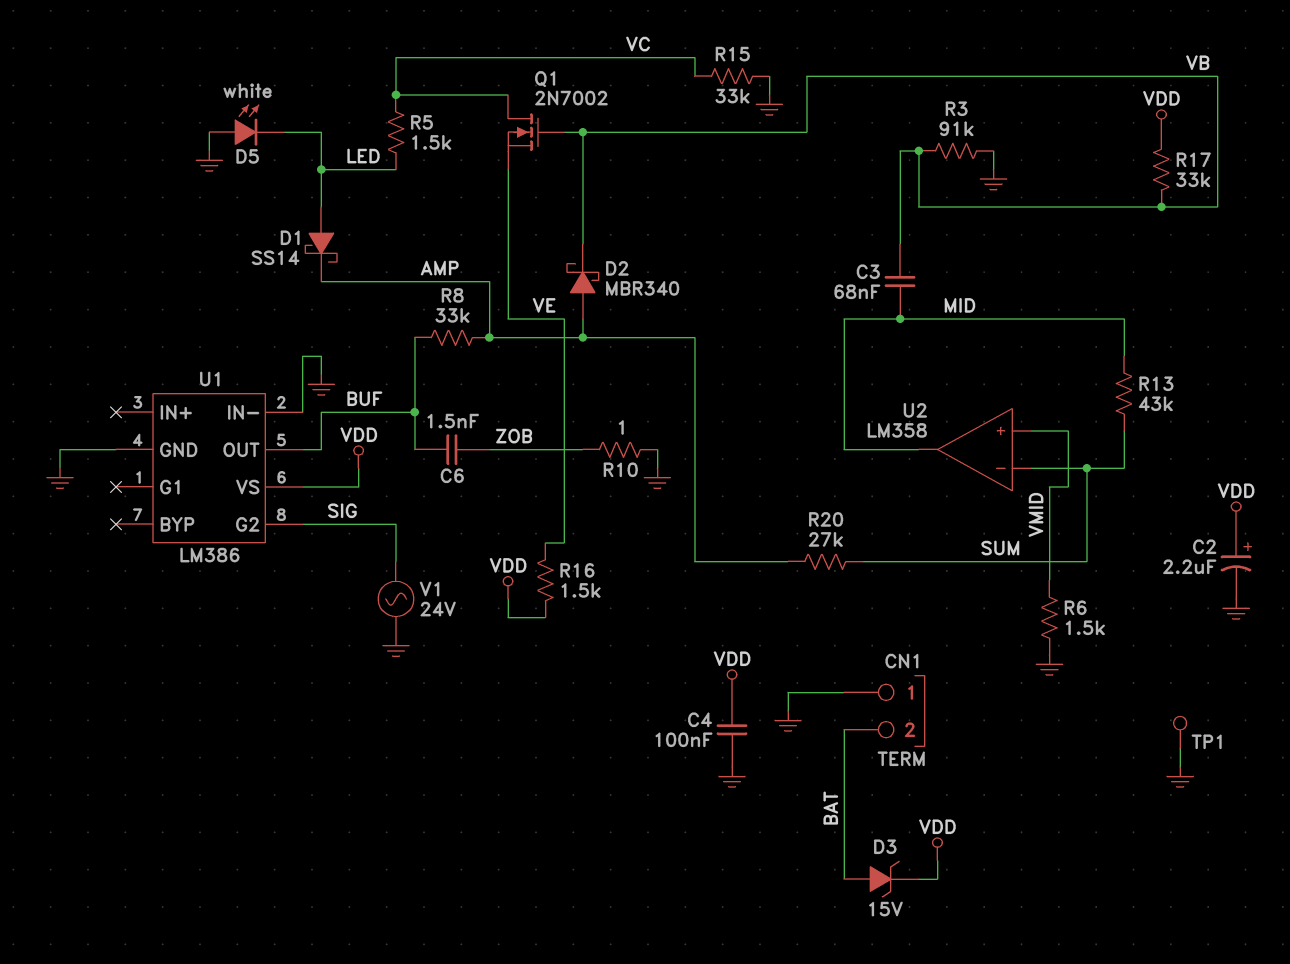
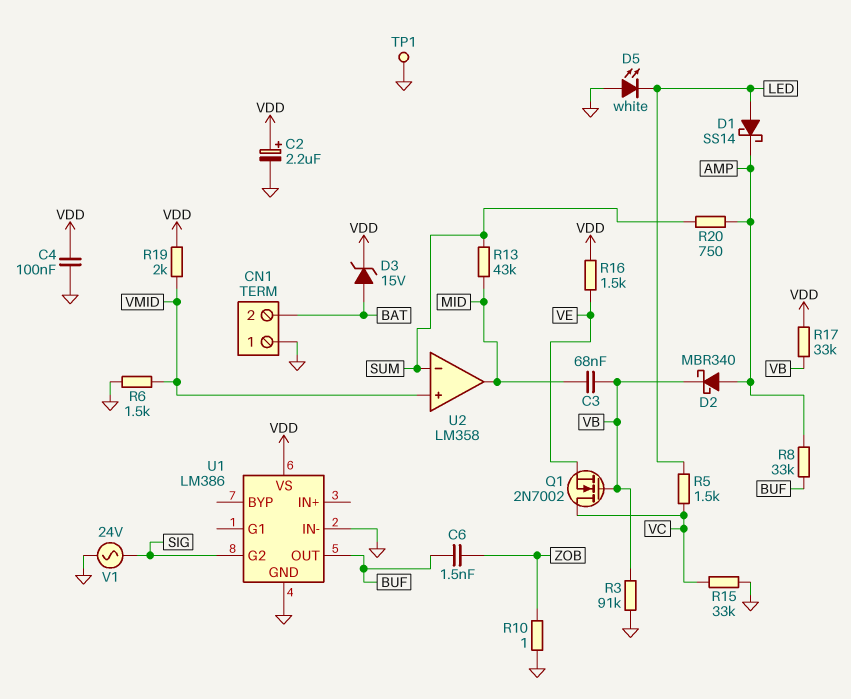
R19: none -> 2k (VDD, VMID)
R20: 27k (AMP, SUM) -> 750 (AMP, SUM)

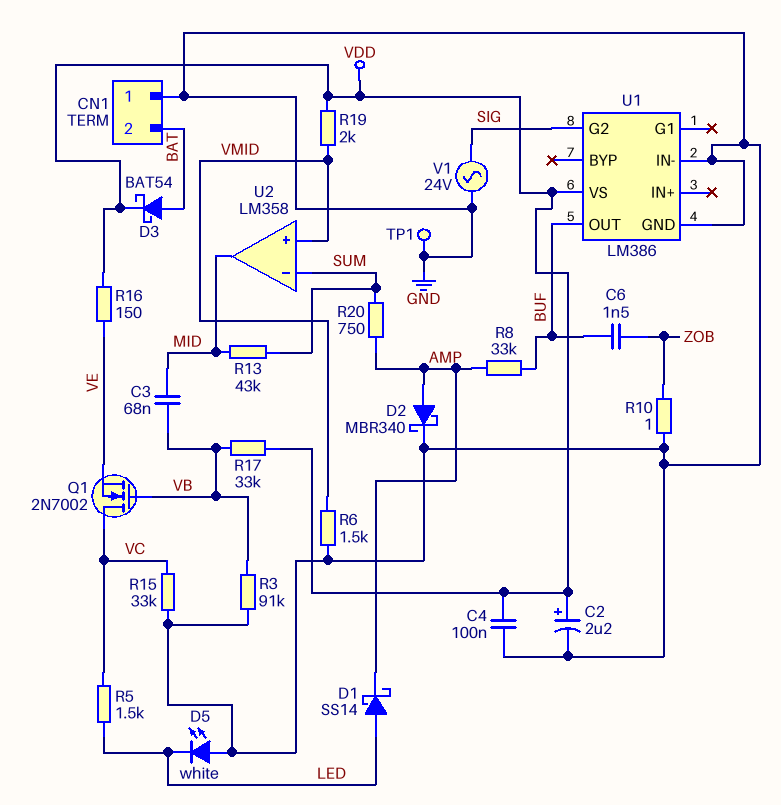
D2: schottky MBR340 (A AMP, K VB) -> schottky MBR340 (A AMP, K GND)
D3: zener 15V (A BAT, K VDD) -> schottky BAT54 (A BAT, K VDD)
R16: 1.5k (VDD, VE) -> 150 (VDD, VE)

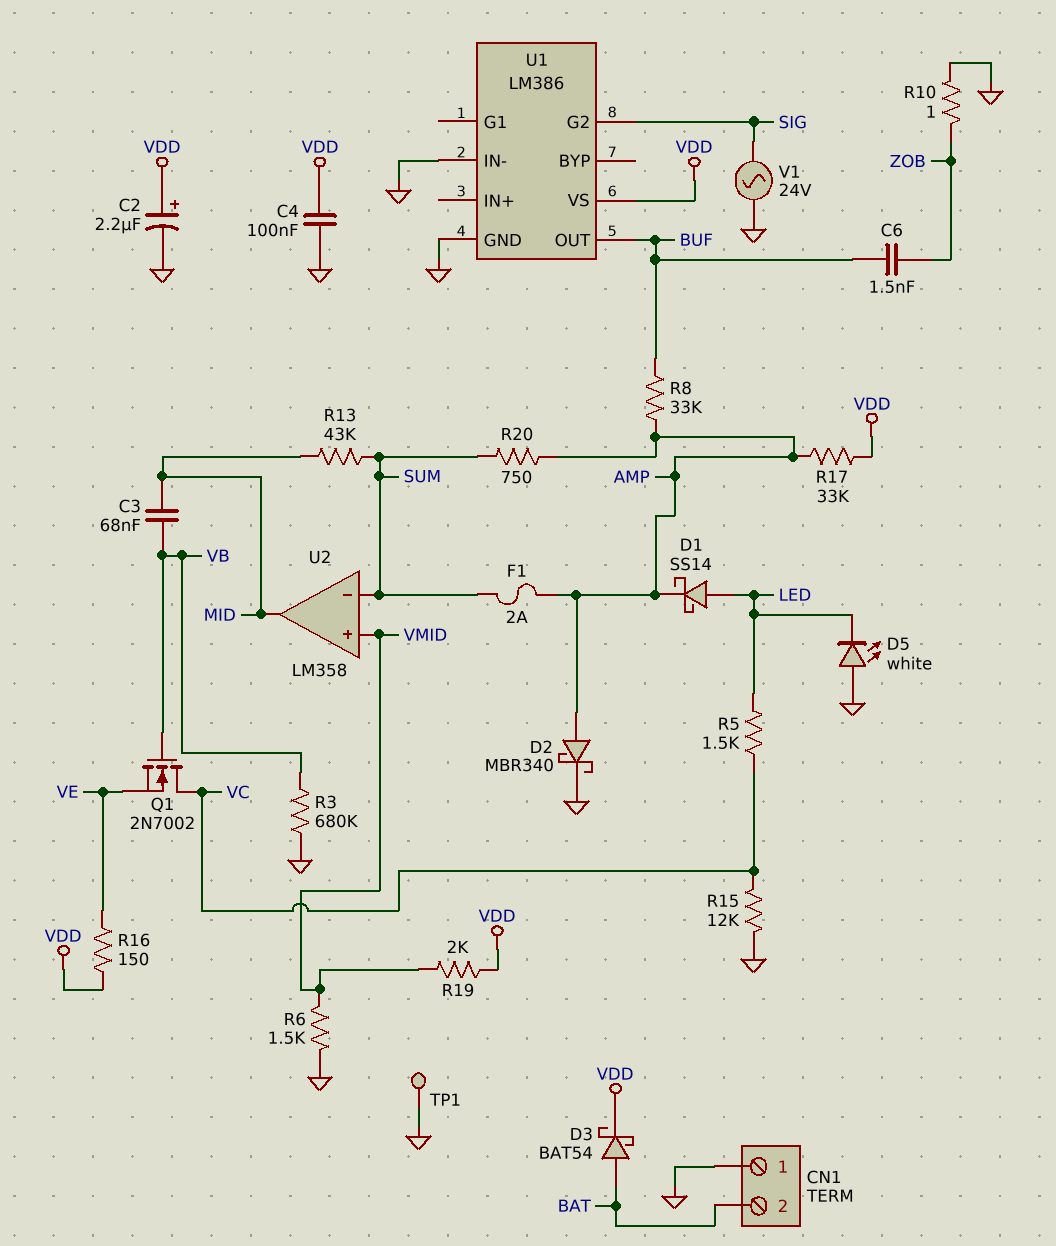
F1: none -> 2A (AMP, SUM)
R3: 91k (GND, VB) -> 680k (GND, VB)
R15: 33k (GND, VC) -> 12k (GND, VC)
R17: 33k (VB, VDD) -> 33k (AMP, VDD)

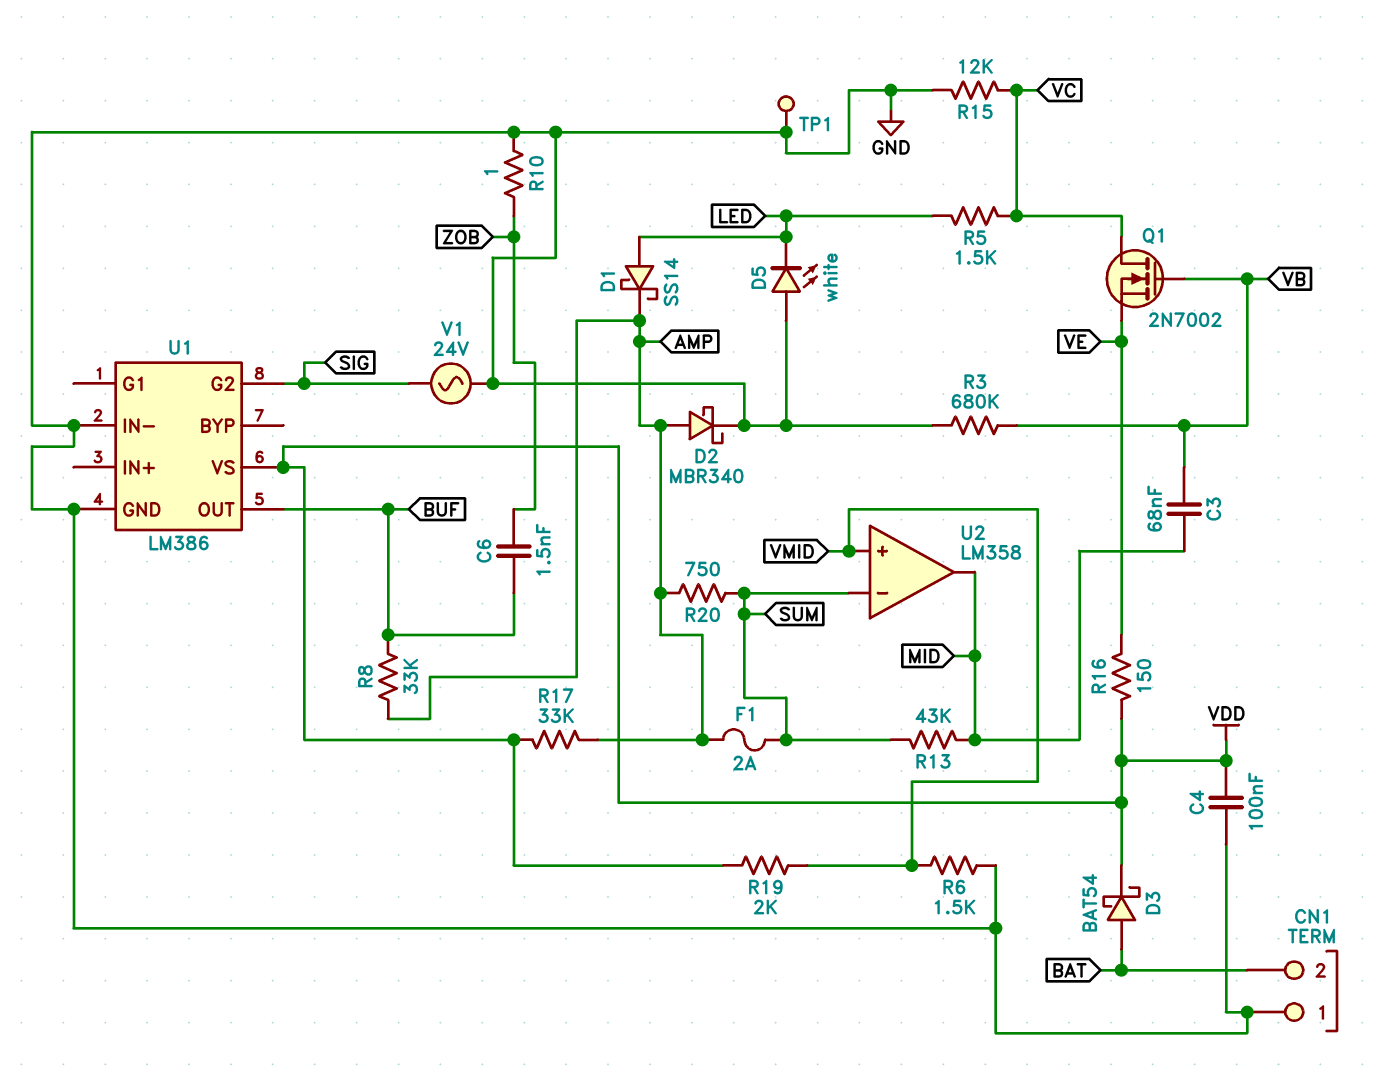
C2: 2.2uF (plus VDD, minus GND) -> none

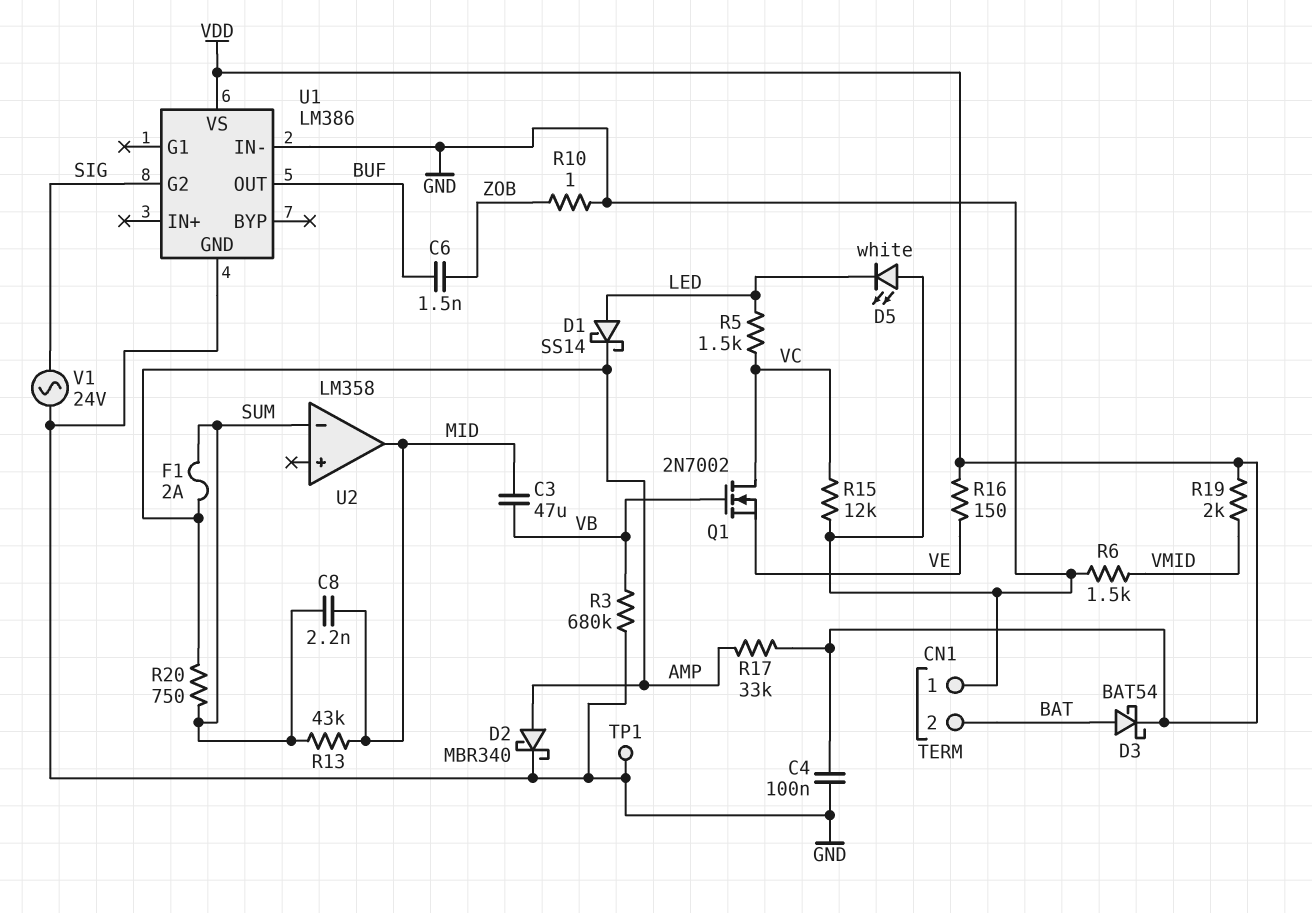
C3: 68nF (MID, VB) -> 47uF (MID, VB)
C8: none -> 2.2nF (MID, SUM)
R8: 33k (AMP, BUF) -> none
U2 pin in+: VMID -> none

